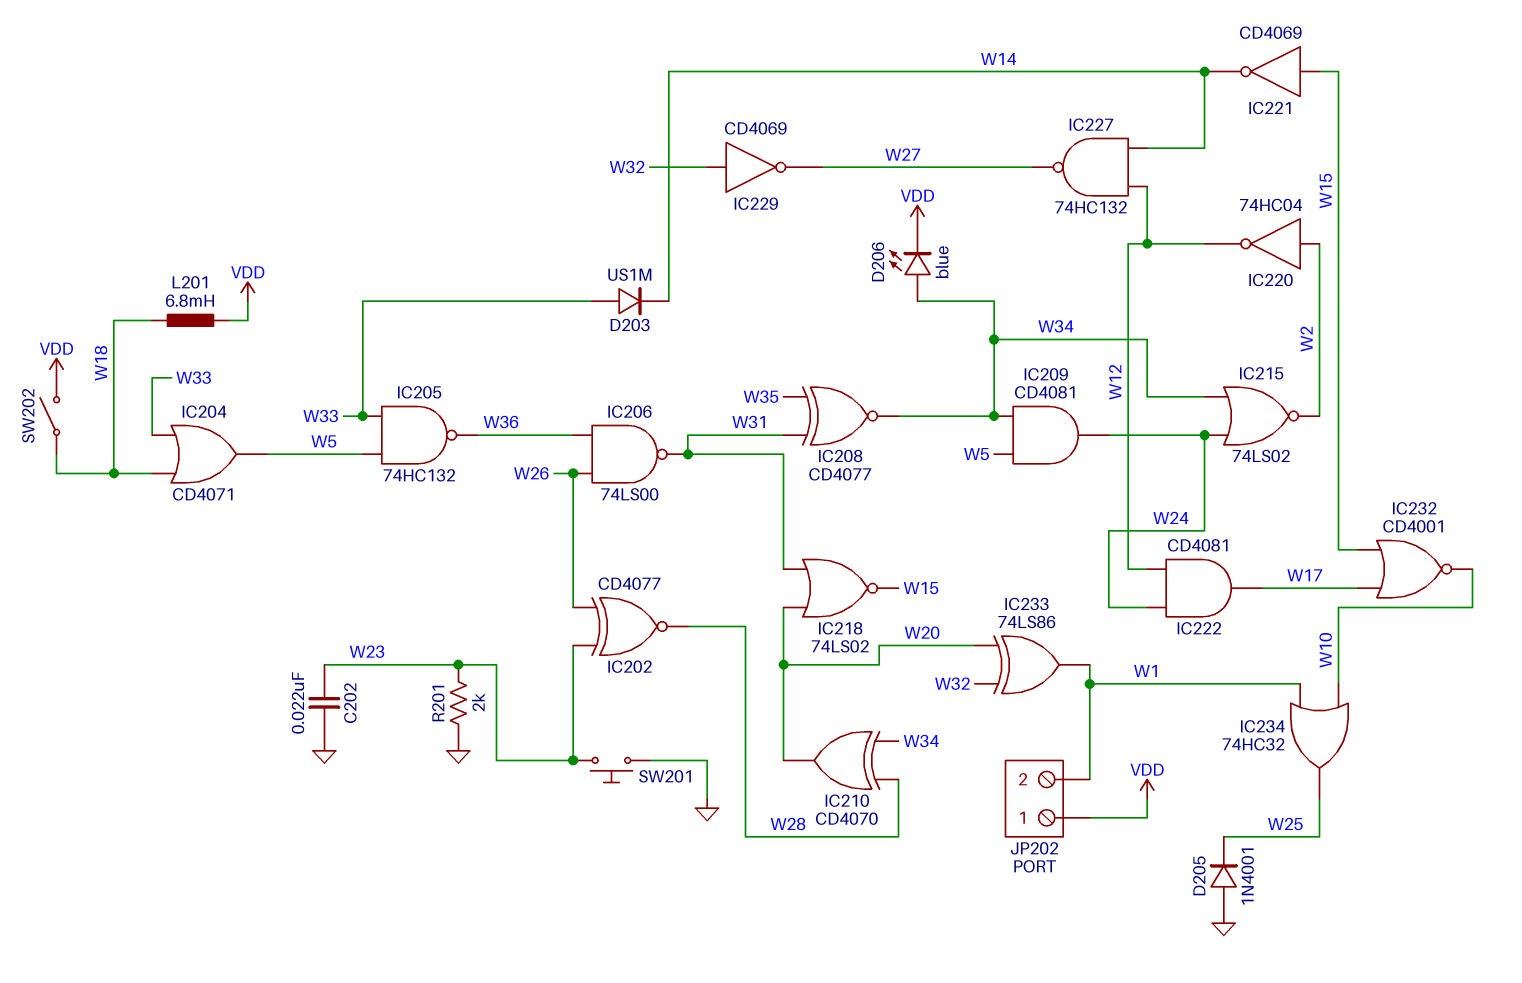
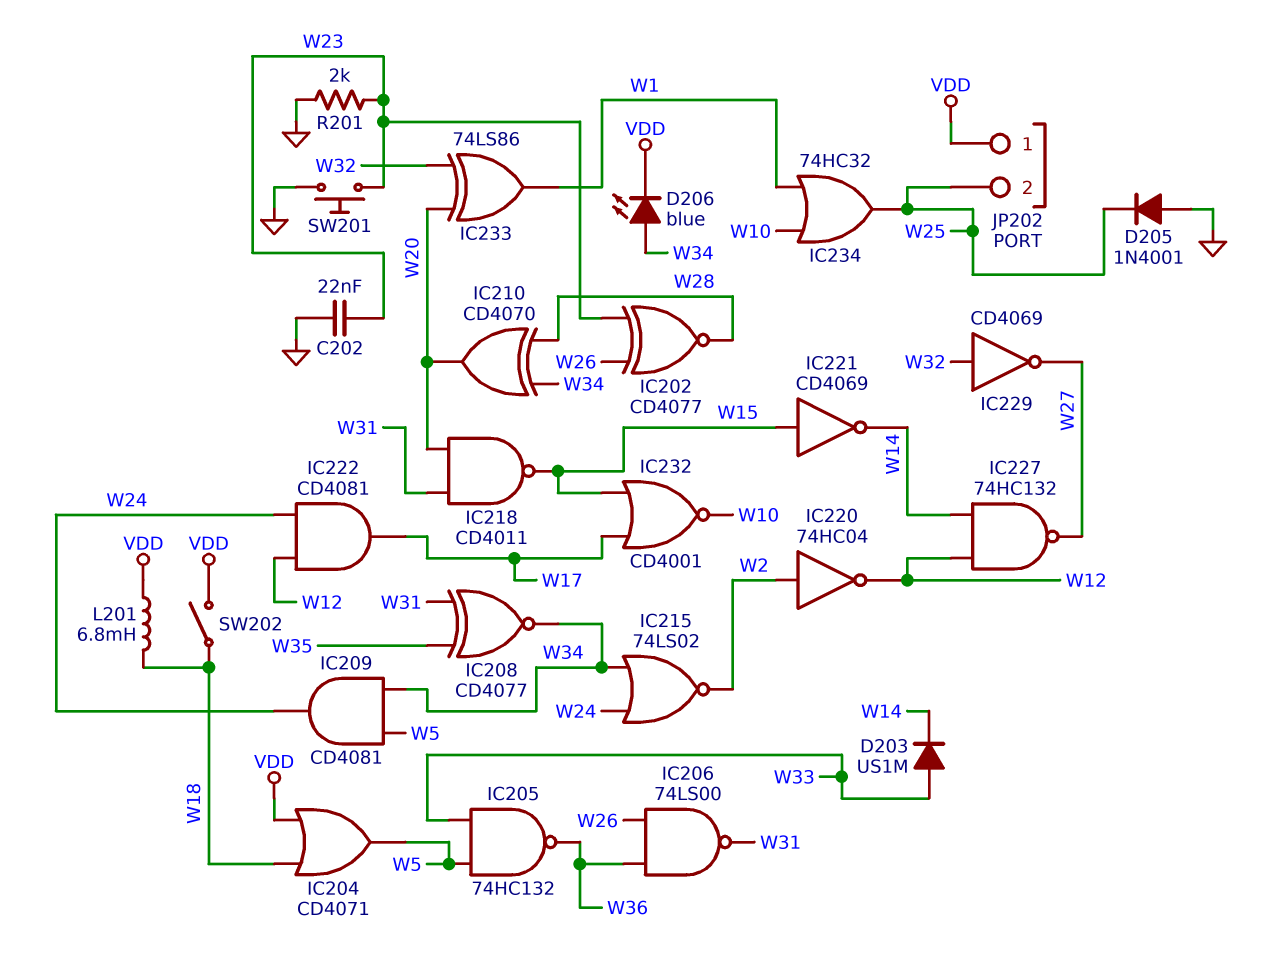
IC204: OR CD4071 (in W18, in W33, out W5) -> OR CD4071 (in VDD, in W18, out W5)
IC218: NOR 74LS02 (in W20, in W31, out W15) -> NAND CD4011 (in W20, in W31, out W15)
JP202 pin 2: W1 -> W25

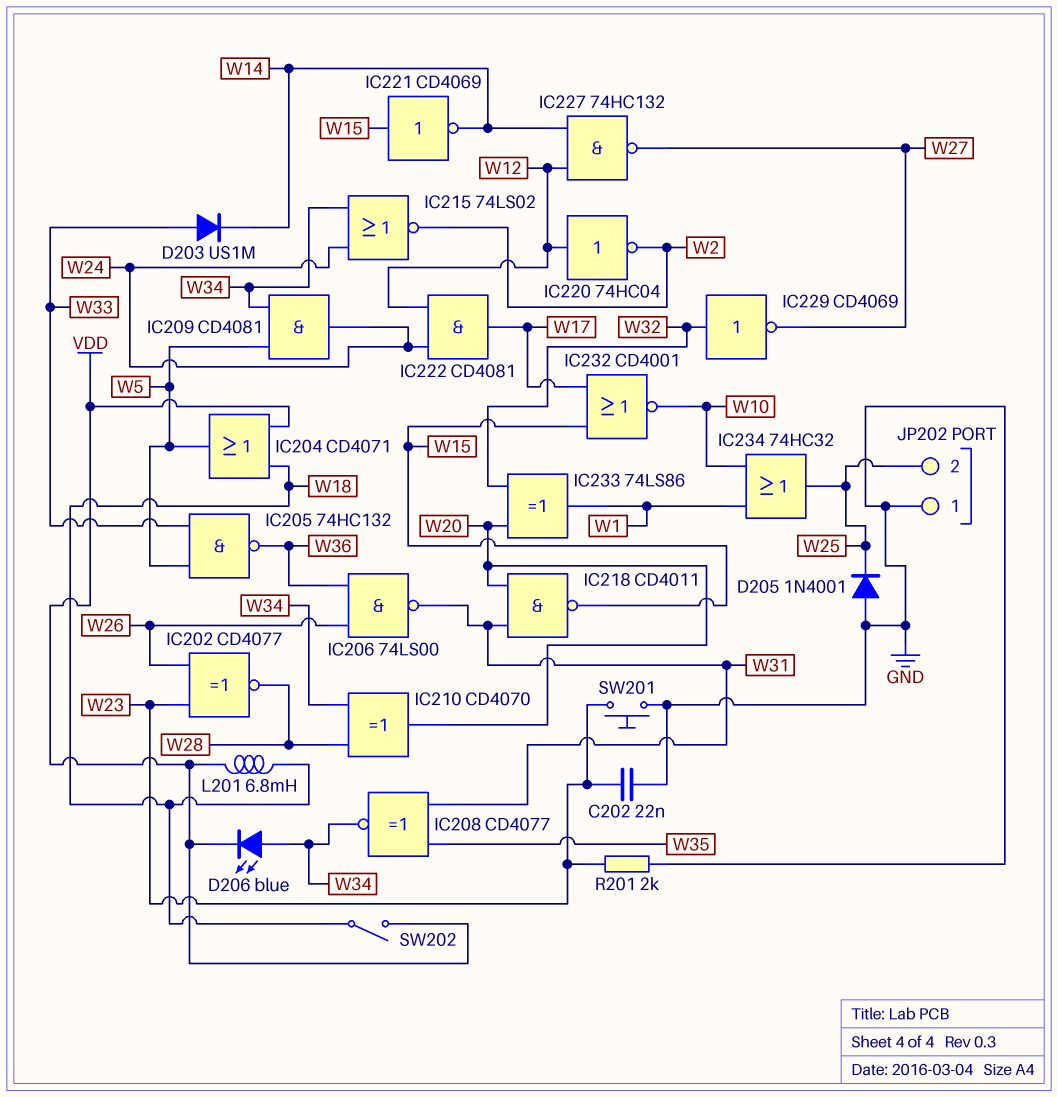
IC220: NOT 74HC04 (in W2, out W12) -> NOT 74HC04 (in W12, out W2)
JP202 pin 1: VDD -> GND

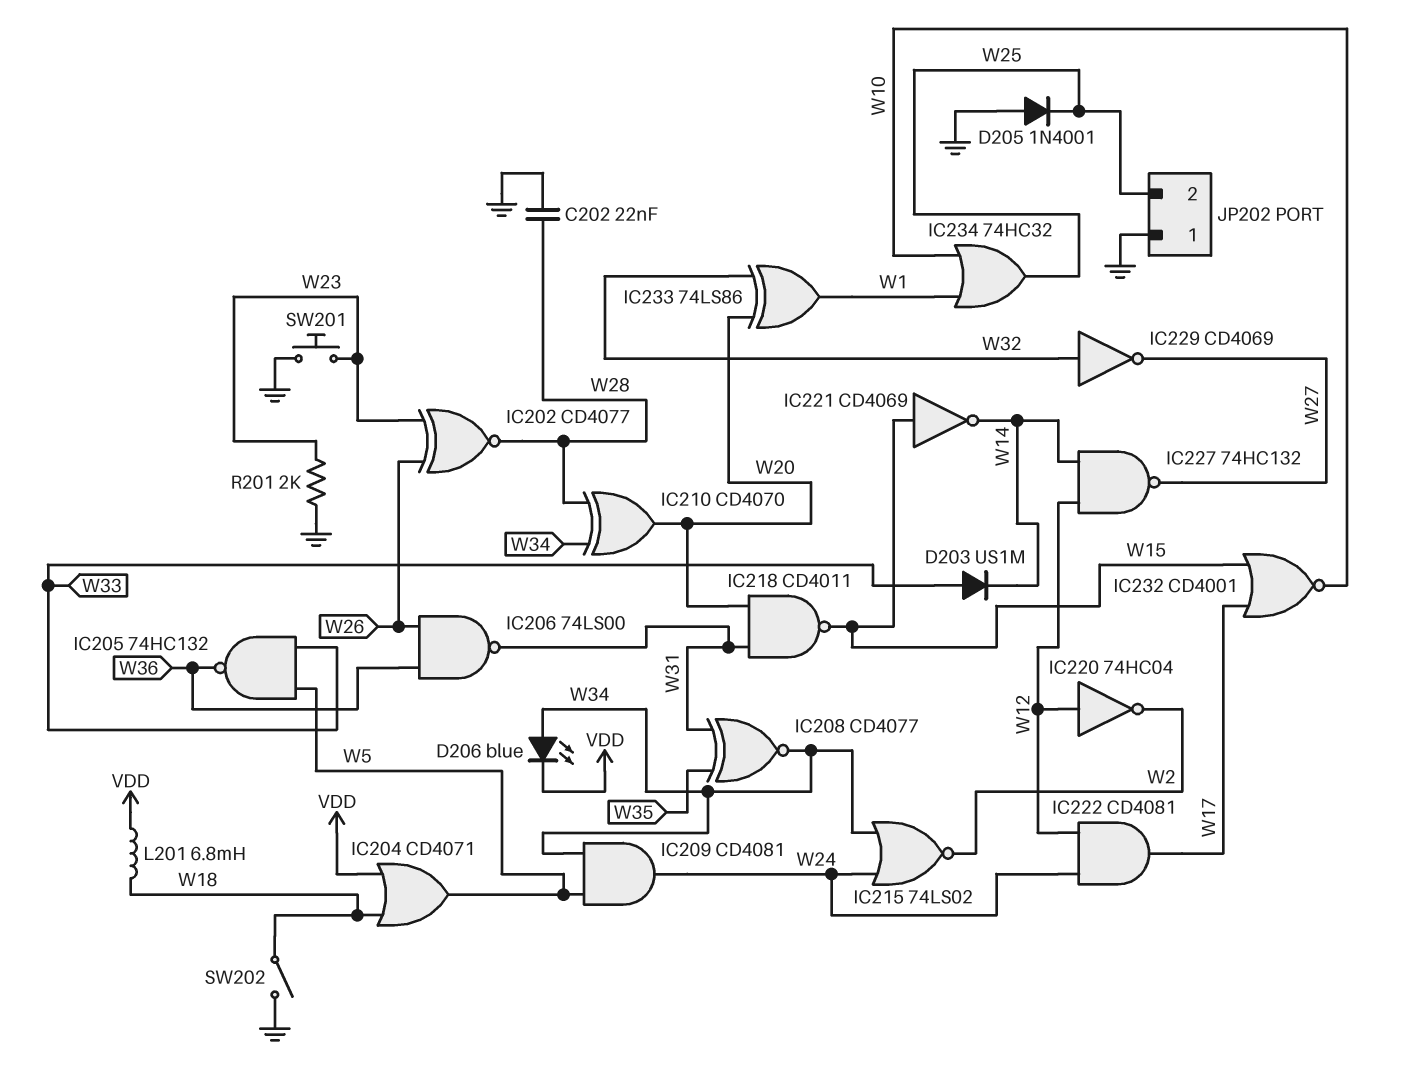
C202: 22nF (GND, W23) -> 22nF (GND, W28)
SW202: switch (VDD, W18) -> switch (GND, W18)

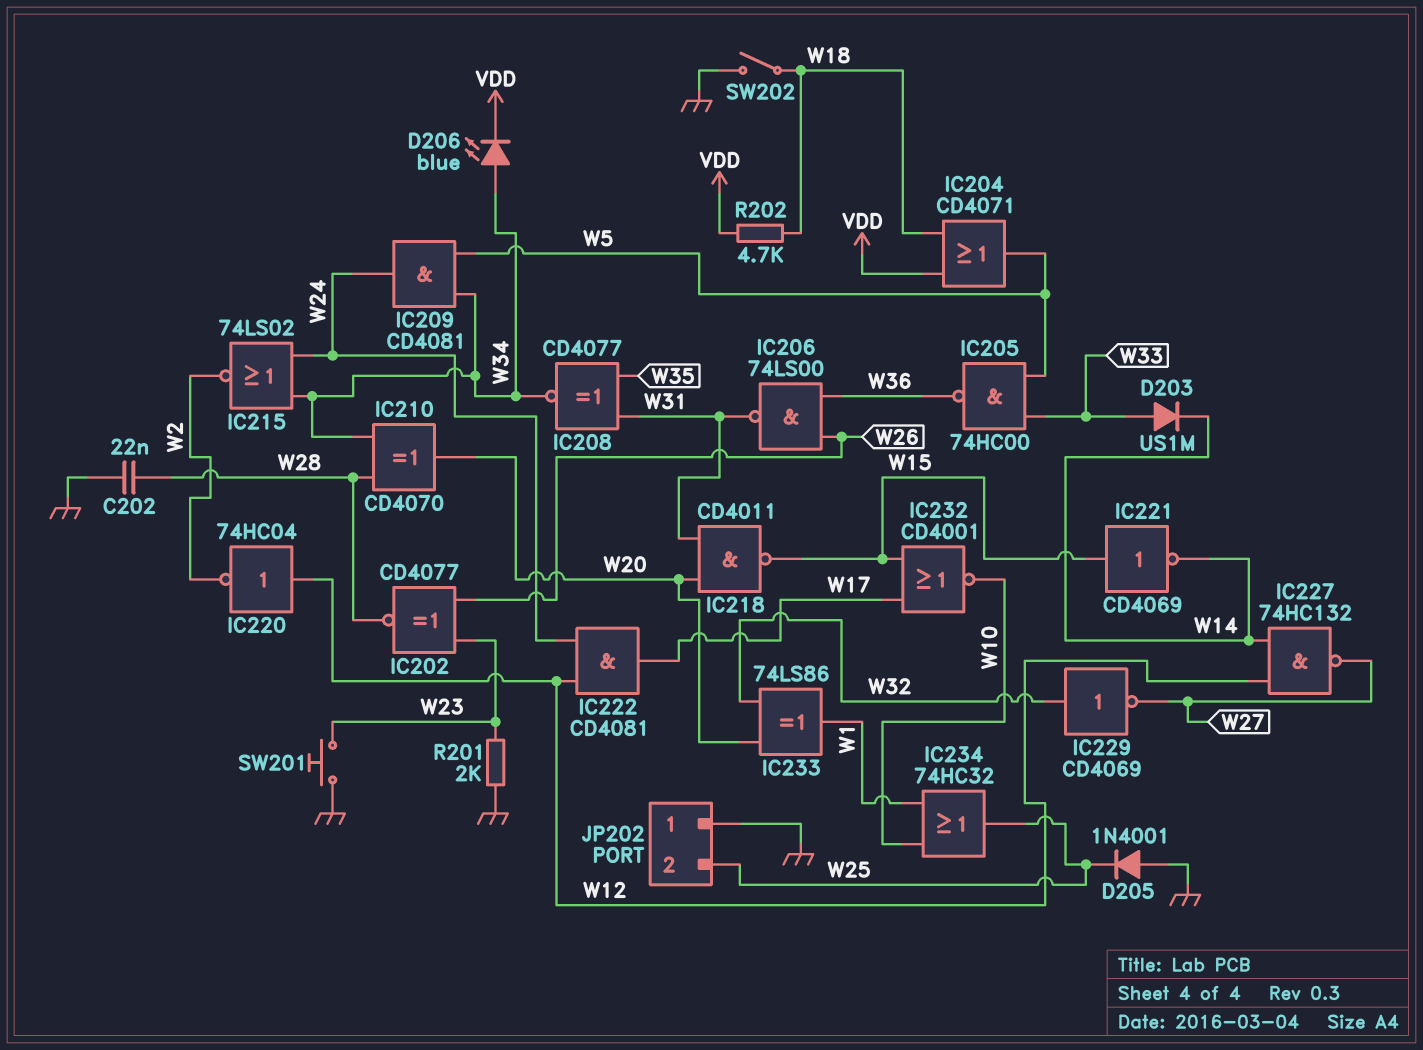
IC205: NAND 74HC132 (in W5, in W33, out W36) -> NAND 74HC00 (in W5, in W33, out W36)
L201: 6.8mH (VDD, W18) -> none
R202: none -> 4.7k (VDD, W18)

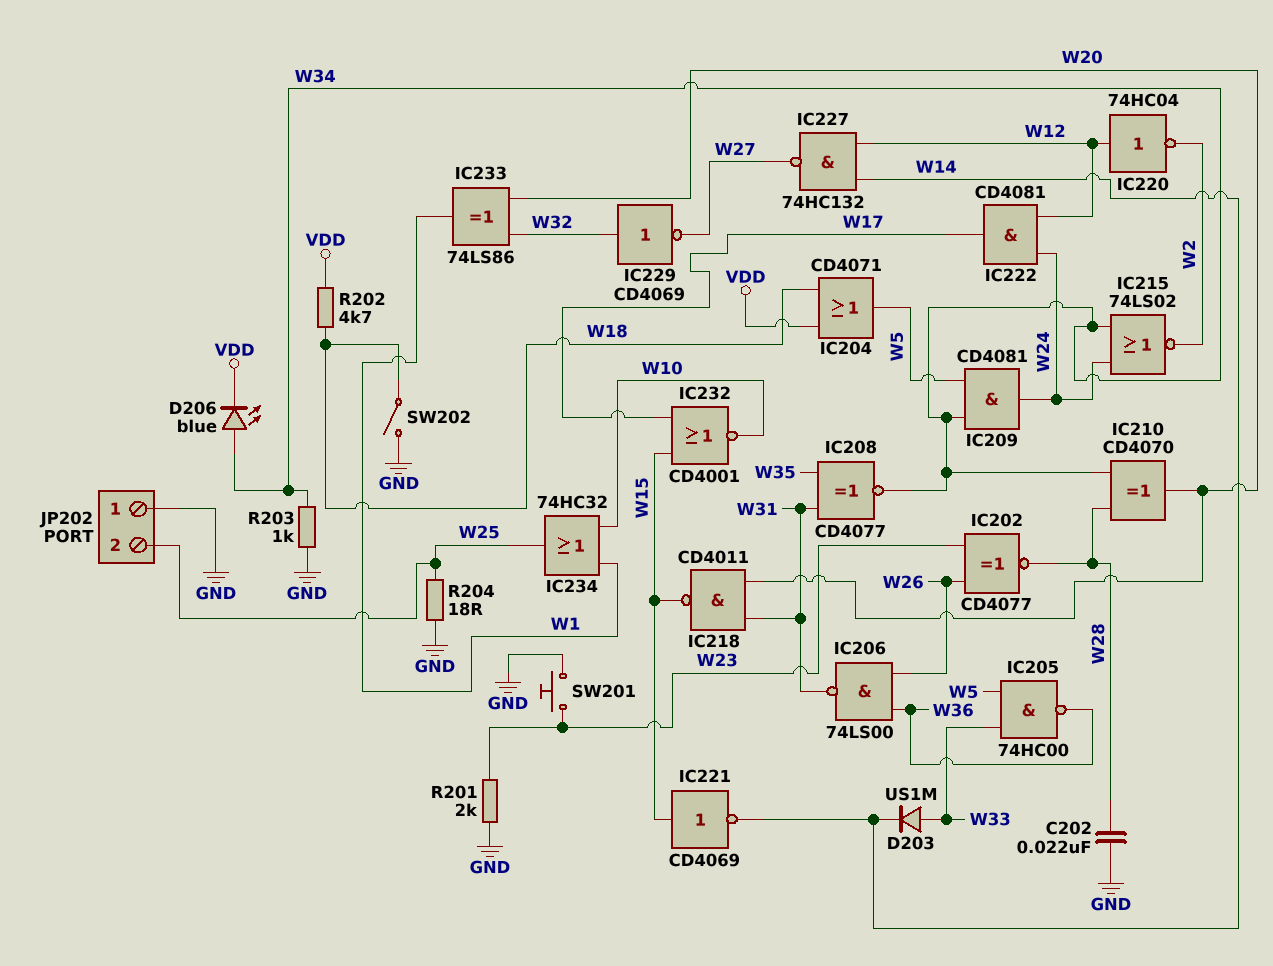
D205: diode 1N4001 (A GND, K W25) -> none
R203: none -> 1k (GND, W34)
R204: none -> 18 (GND, W25)

